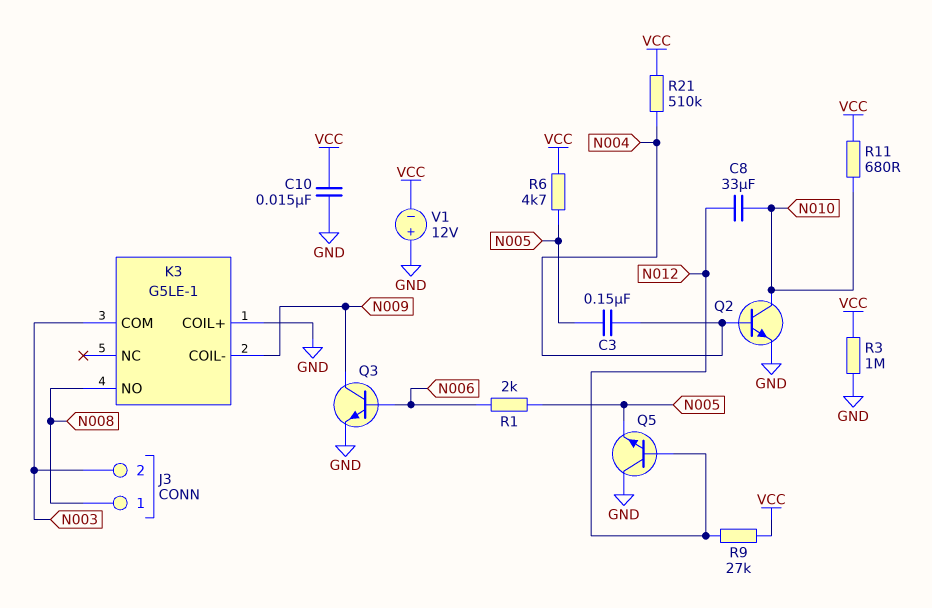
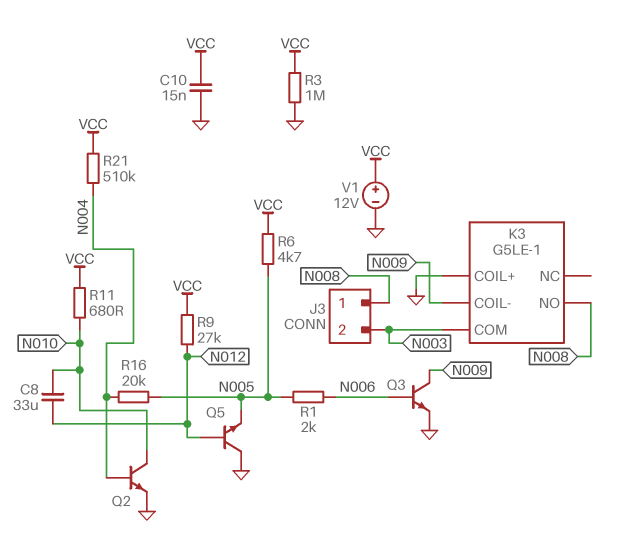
C3: 150nF (N004, N005) -> none
R16: none -> 20k (N004, N005)
V1: 12V (plus GND, minus VCC) -> 12V (plus VCC, minus GND)

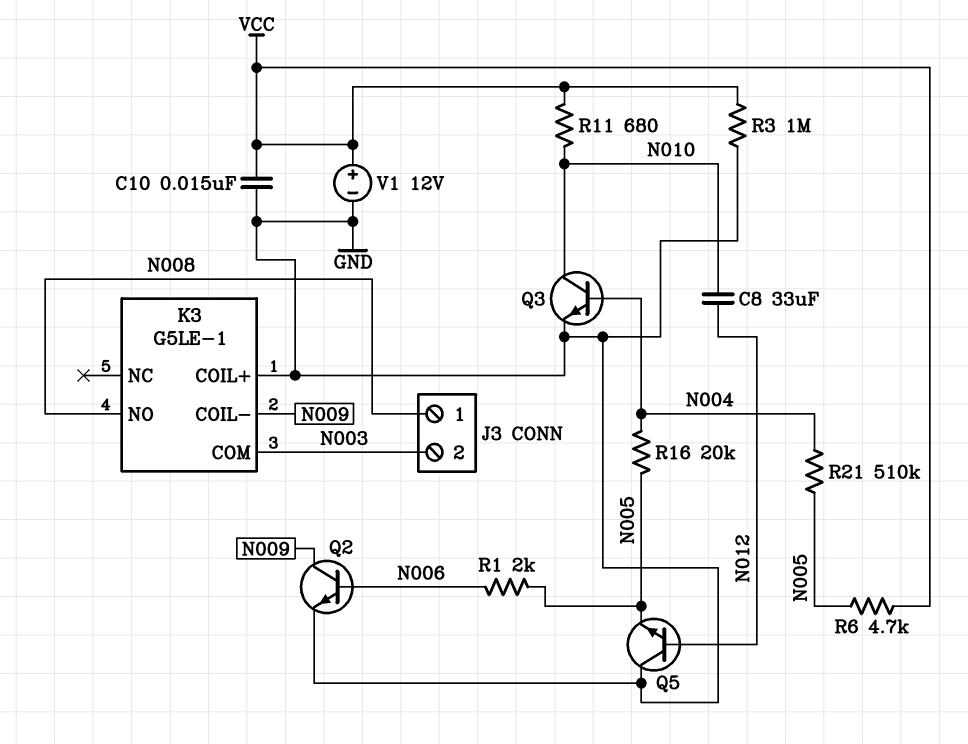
Q2: NPN (B N004, C N010, E GND) -> NPN (B N006, C N009, E GND)
Q3: NPN (B N006, C N009, E GND) -> NPN (B N004, C N010, E GND)
R9: 27k (N012, VCC) -> none
R21: 510k (N004, VCC) -> 510k (N004, N005)

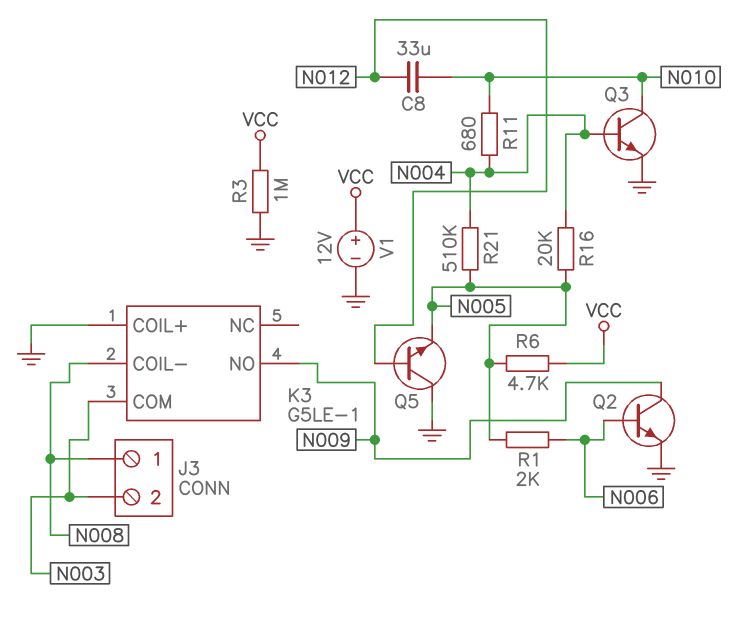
C10: 15nF (GND, VCC) -> none
K3 pin COIL-: N009 -> N008
K3 pin NO: N008 -> N009
R11: 680 (N010, VCC) -> 680 (N004, N010)

